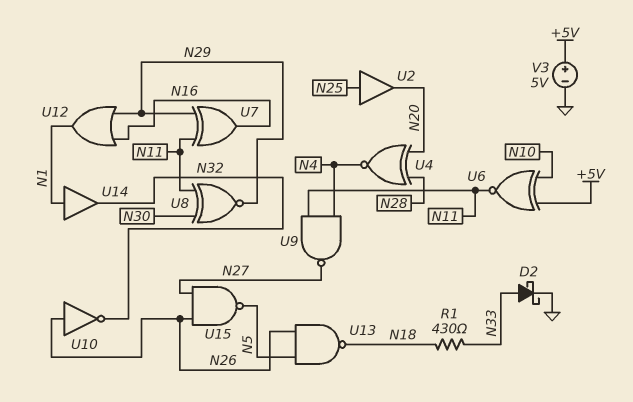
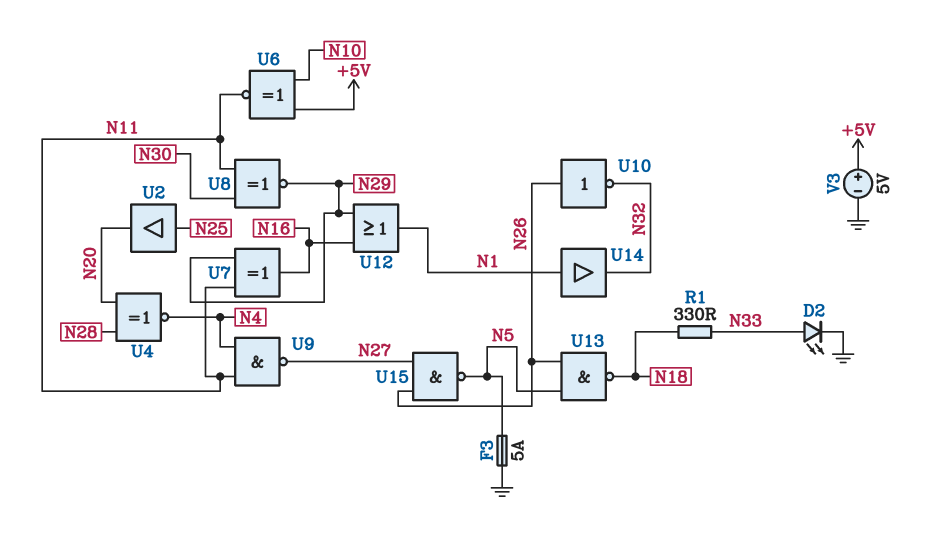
D2: schottky (A N33, K GND) -> LED (A N33, K GND)
F3: none -> 5A (GND, N5)
R1: 430 (N18, N33) -> 330 (N18, N33)

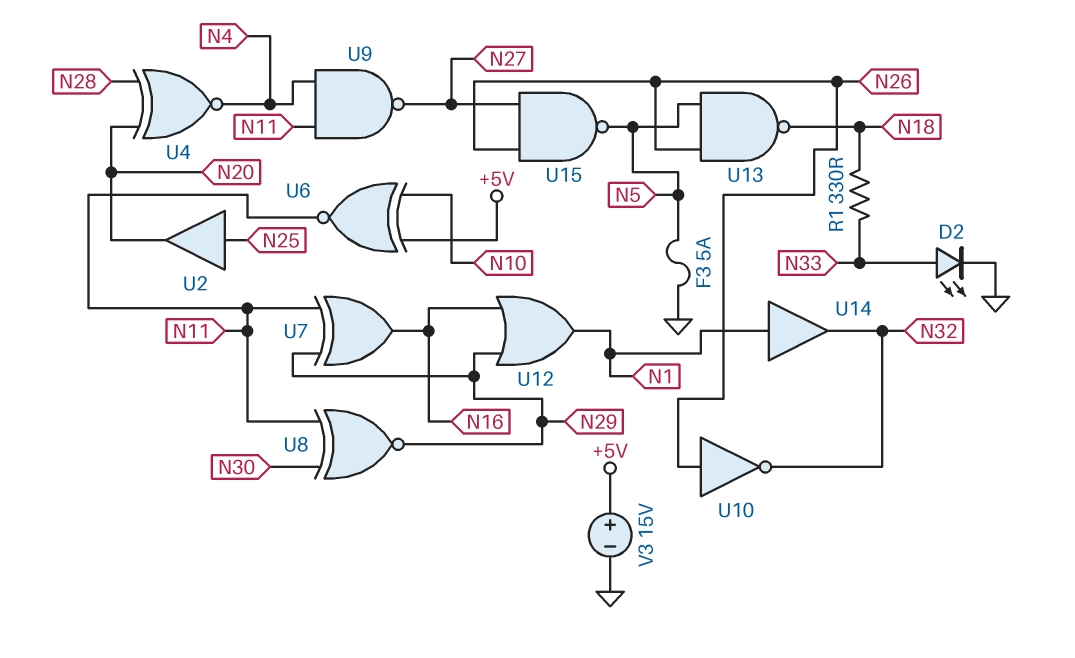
V3: 5V (plus +5V, minus GND) -> 15V (plus +5V, minus GND)

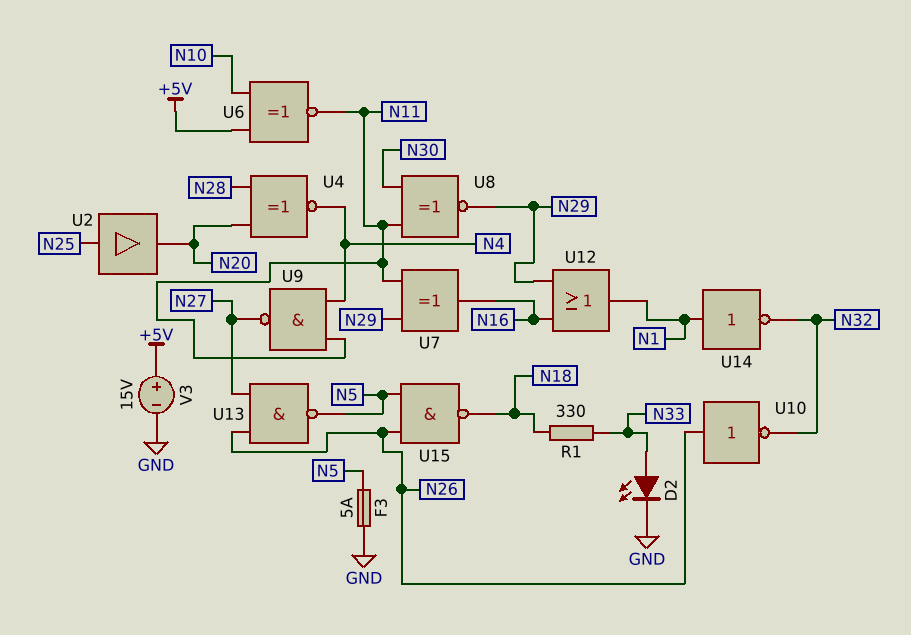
U13: NAND (in N5, in N26, out N18) -> NAND (in N26, in N27, out N5)
U14: buffer (in N1, out N32) -> NOT (in N1, out N32)
U15: NAND (in N26, in N27, out N5) -> NAND (in N5, in N26, out N18)

